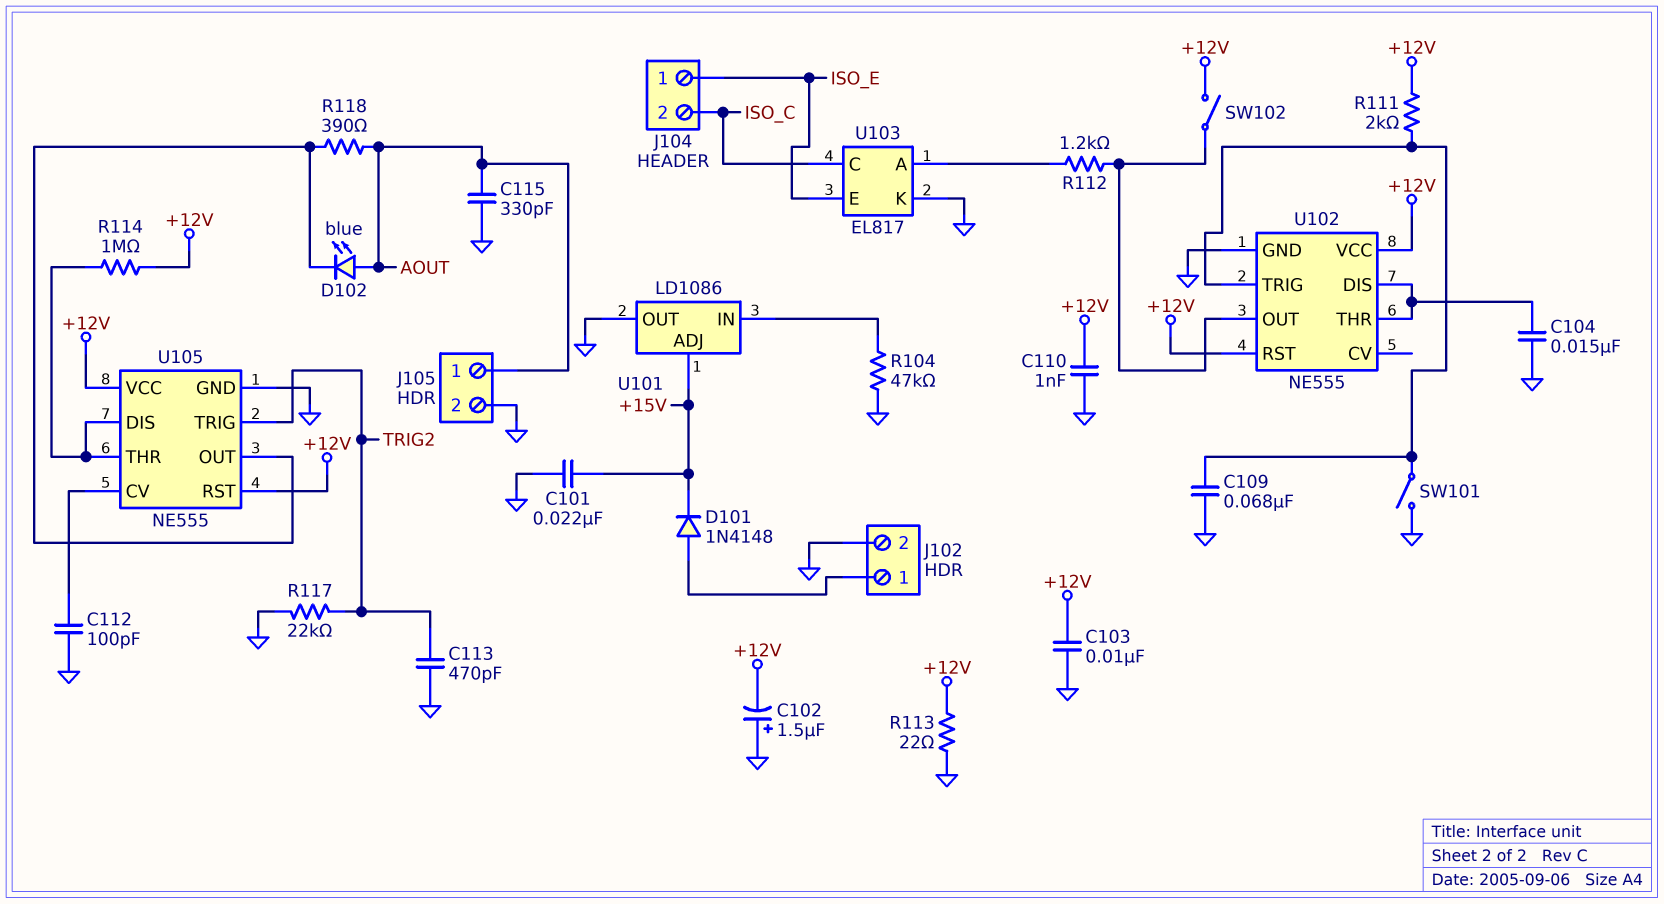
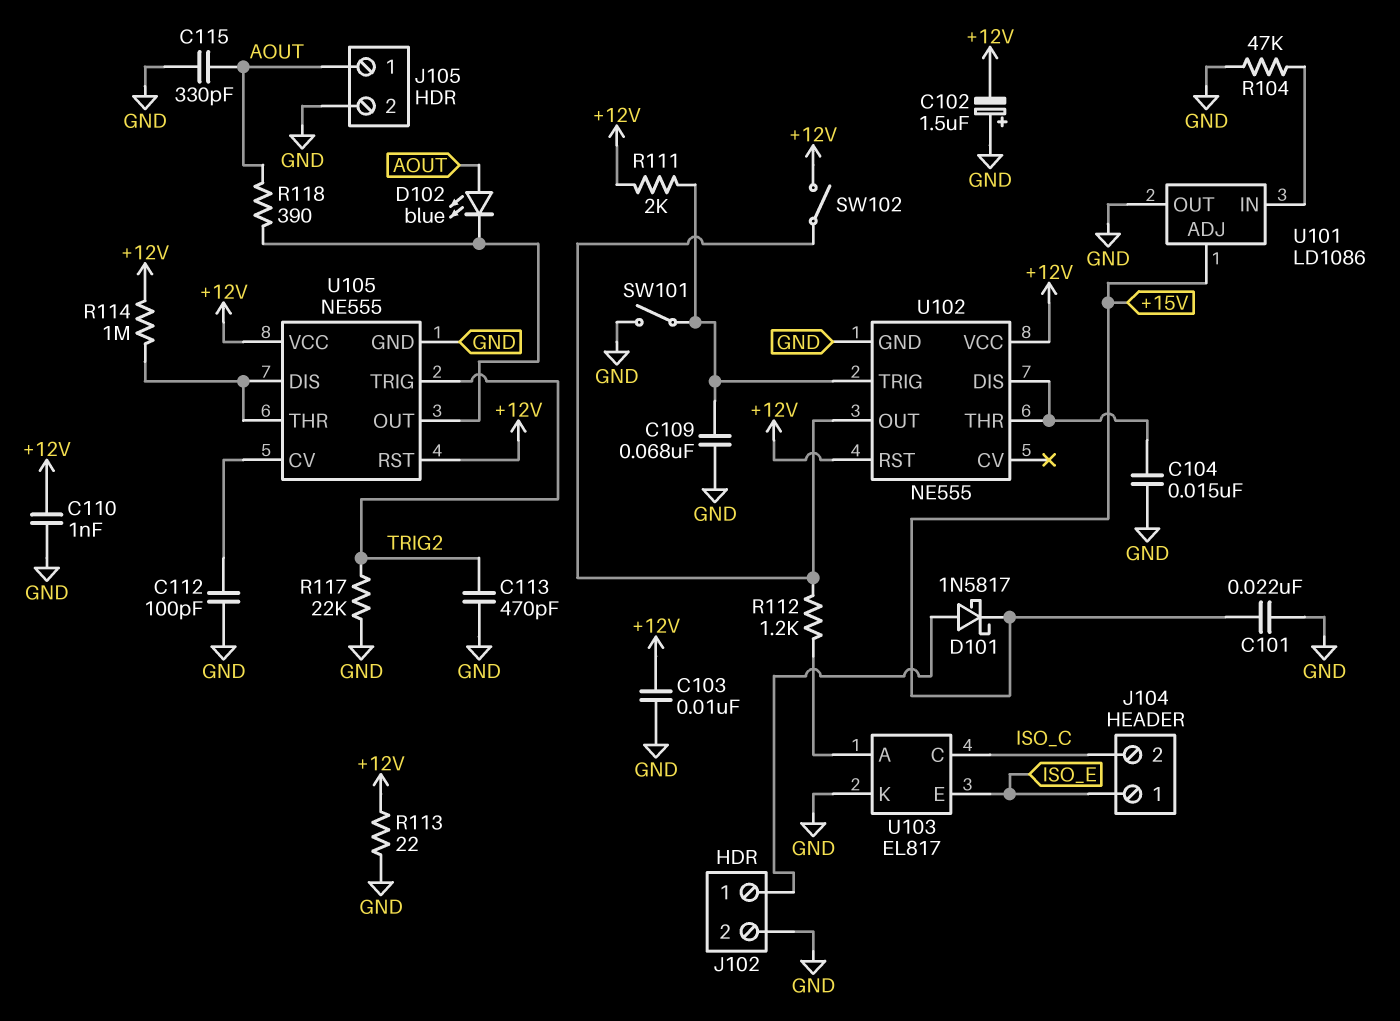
D101: diode 1N4148 (A J102/1, K +15V) -> schottky 1N5817 (A J102/1, K +15V)

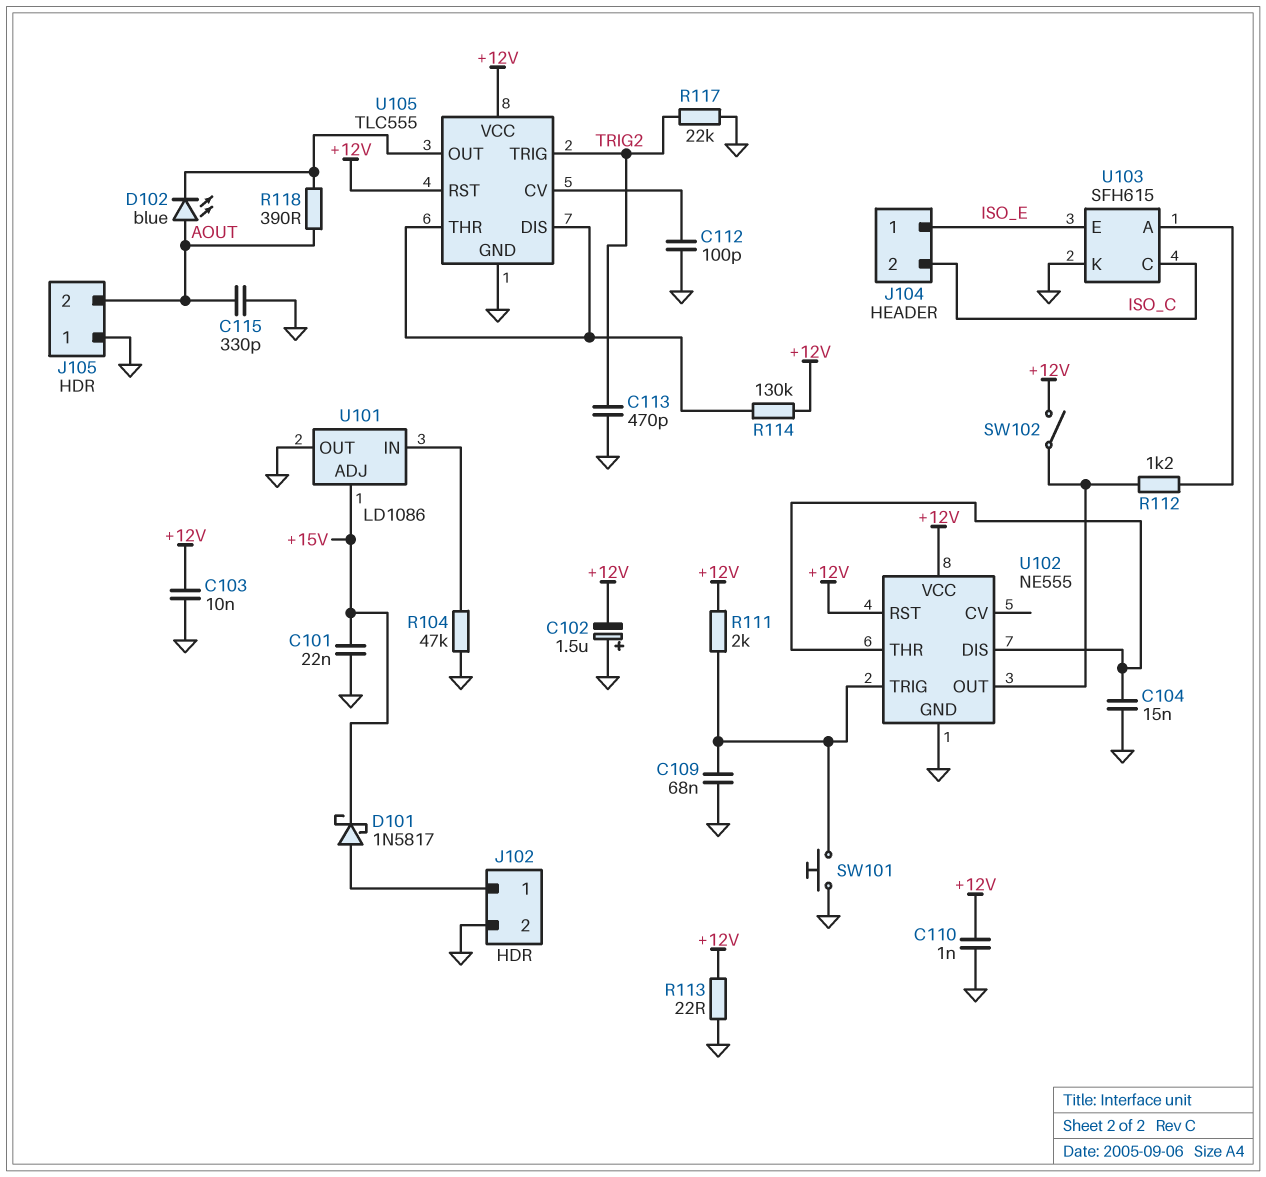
J105 pin 1: AOUT -> GND
J105 pin 2: GND -> AOUT
R114: 1M (+12V, U105/DIS) -> 130k (+12V, U105/DIS)
SW101: switch (GND, U102/TRIG) -> button (GND, U102/TRIG)
U103: EL817 -> SFH615
U105: NE555 -> TLC555

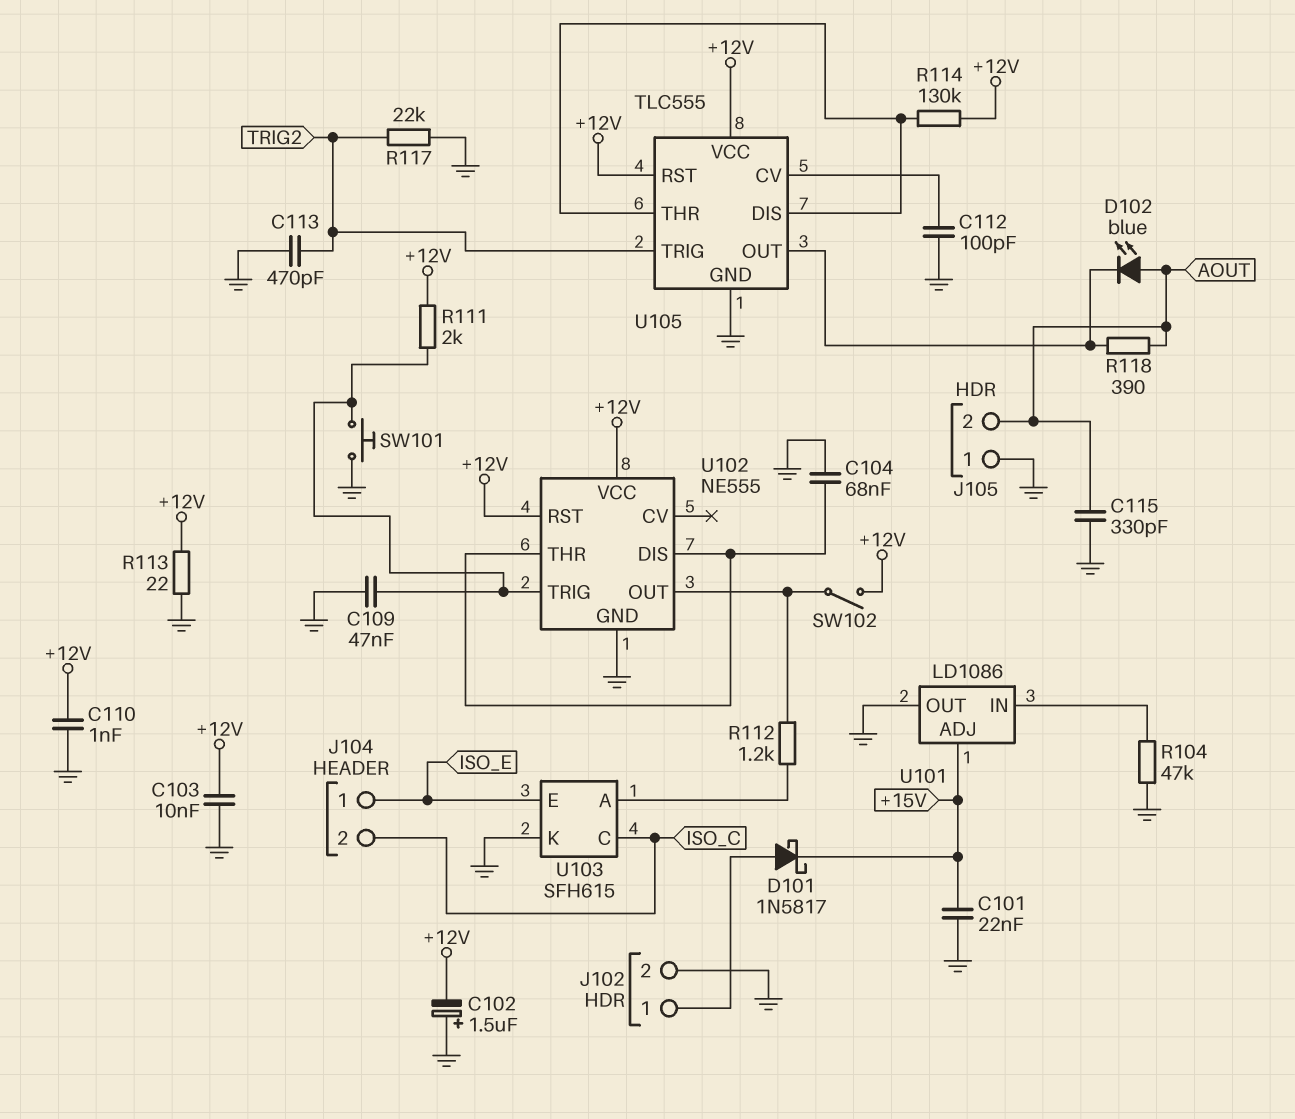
C104: 15nF (GND, U102/DIS) -> 68nF (GND, U102/DIS)
C109: 68nF (GND, U102/TRIG) -> 47nF (GND, U102/TRIG)

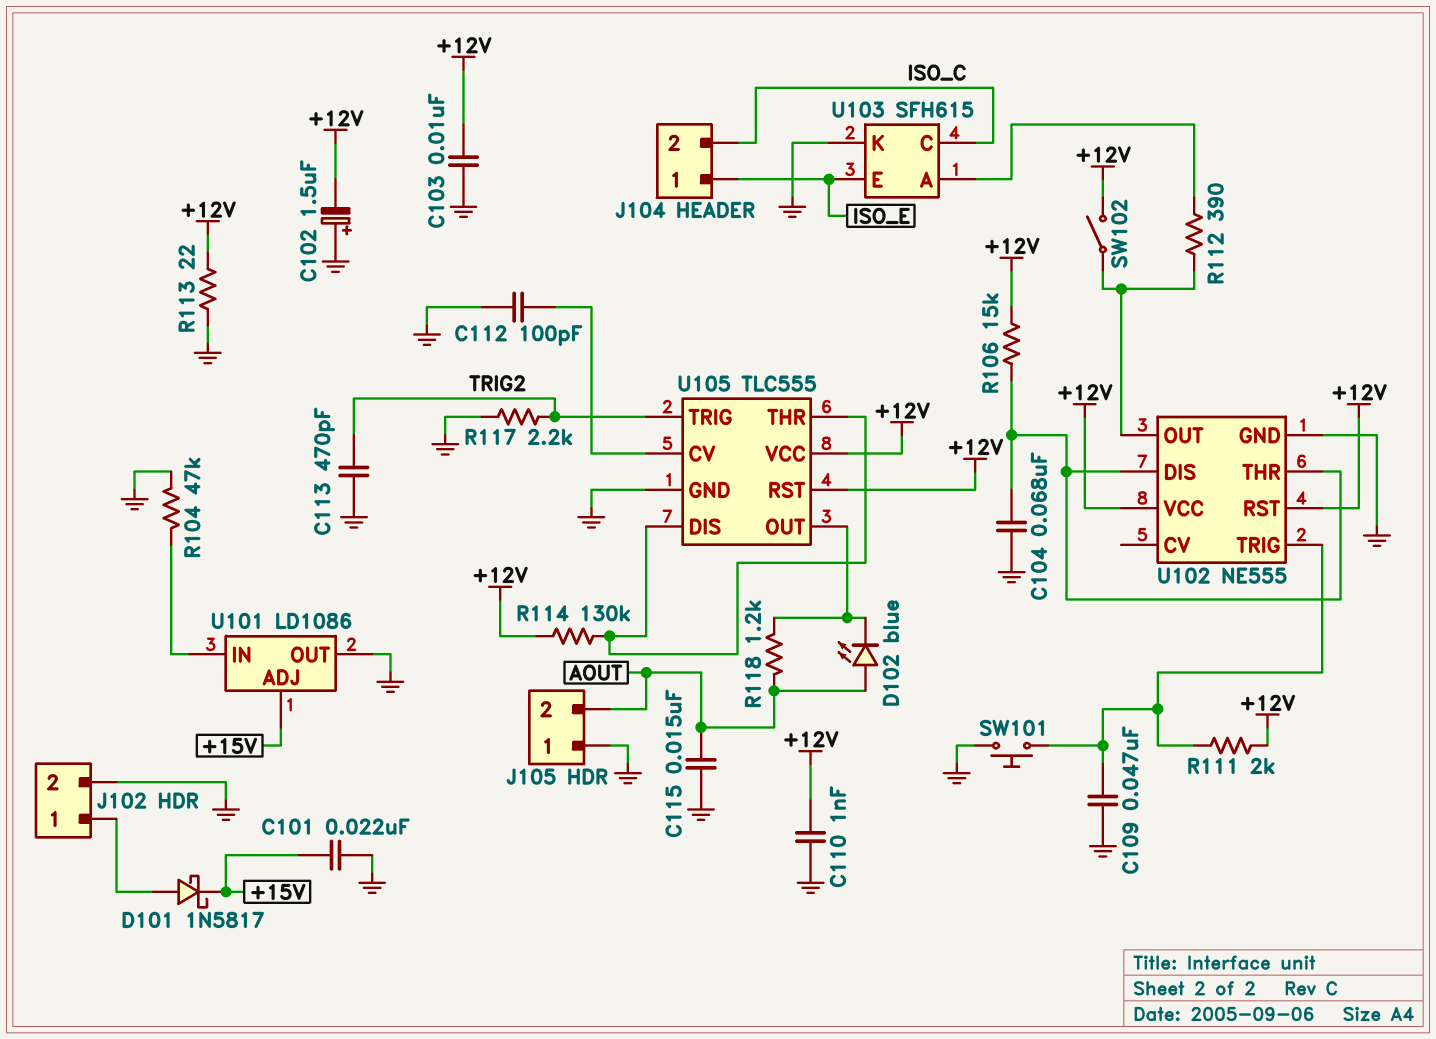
C115: 330pF (AOUT, GND) -> 15nF (AOUT, GND)
R106: none -> 15k (+12V, U102/DIS)
R112: 1.2k (U102/OUT, U103/A) -> 390 (U102/OUT, U103/A)
R117: 22k (GND, TRIG2) -> 2.2k (GND, TRIG2)
R118: 390 (AOUT, U105/OUT) -> 1.2k (AOUT, U105/OUT)

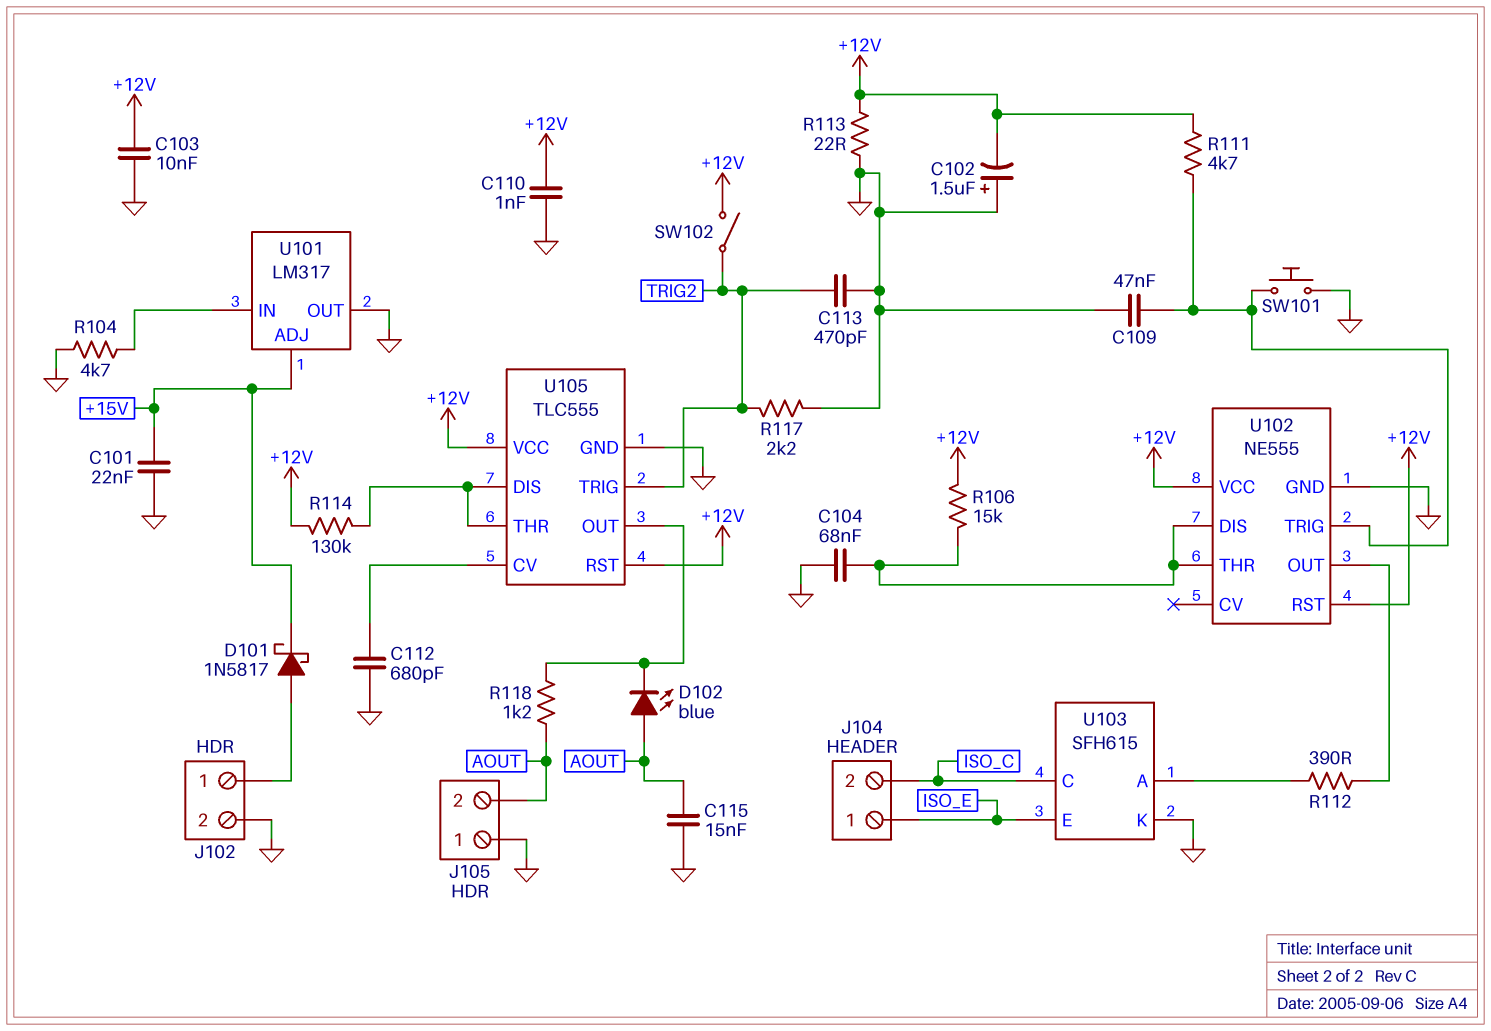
C112: 100pF (GND, U105/CV) -> 680pF (GND, U105/CV)
R104: 47k (GND, U101/IN) -> 4.7k (GND, U101/IN)
R111: 2k (+12V, U102/TRIG) -> 4.7k (+12V, U102/TRIG)
SW102: switch (+12V, U102/OUT) -> switch (+12V, TRIG2)
U101: LD1086 -> LM317

